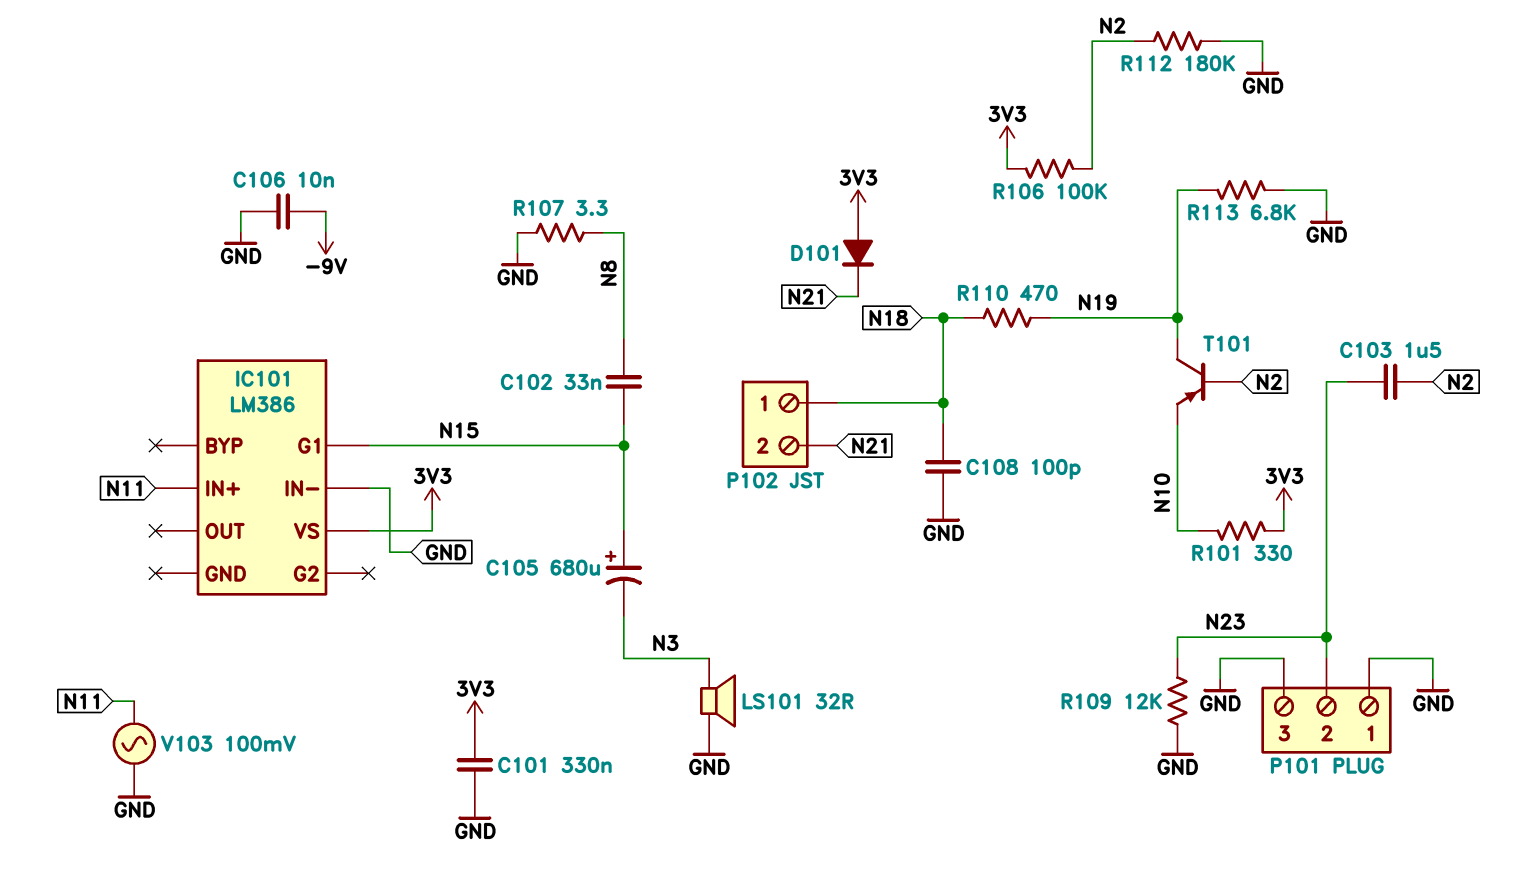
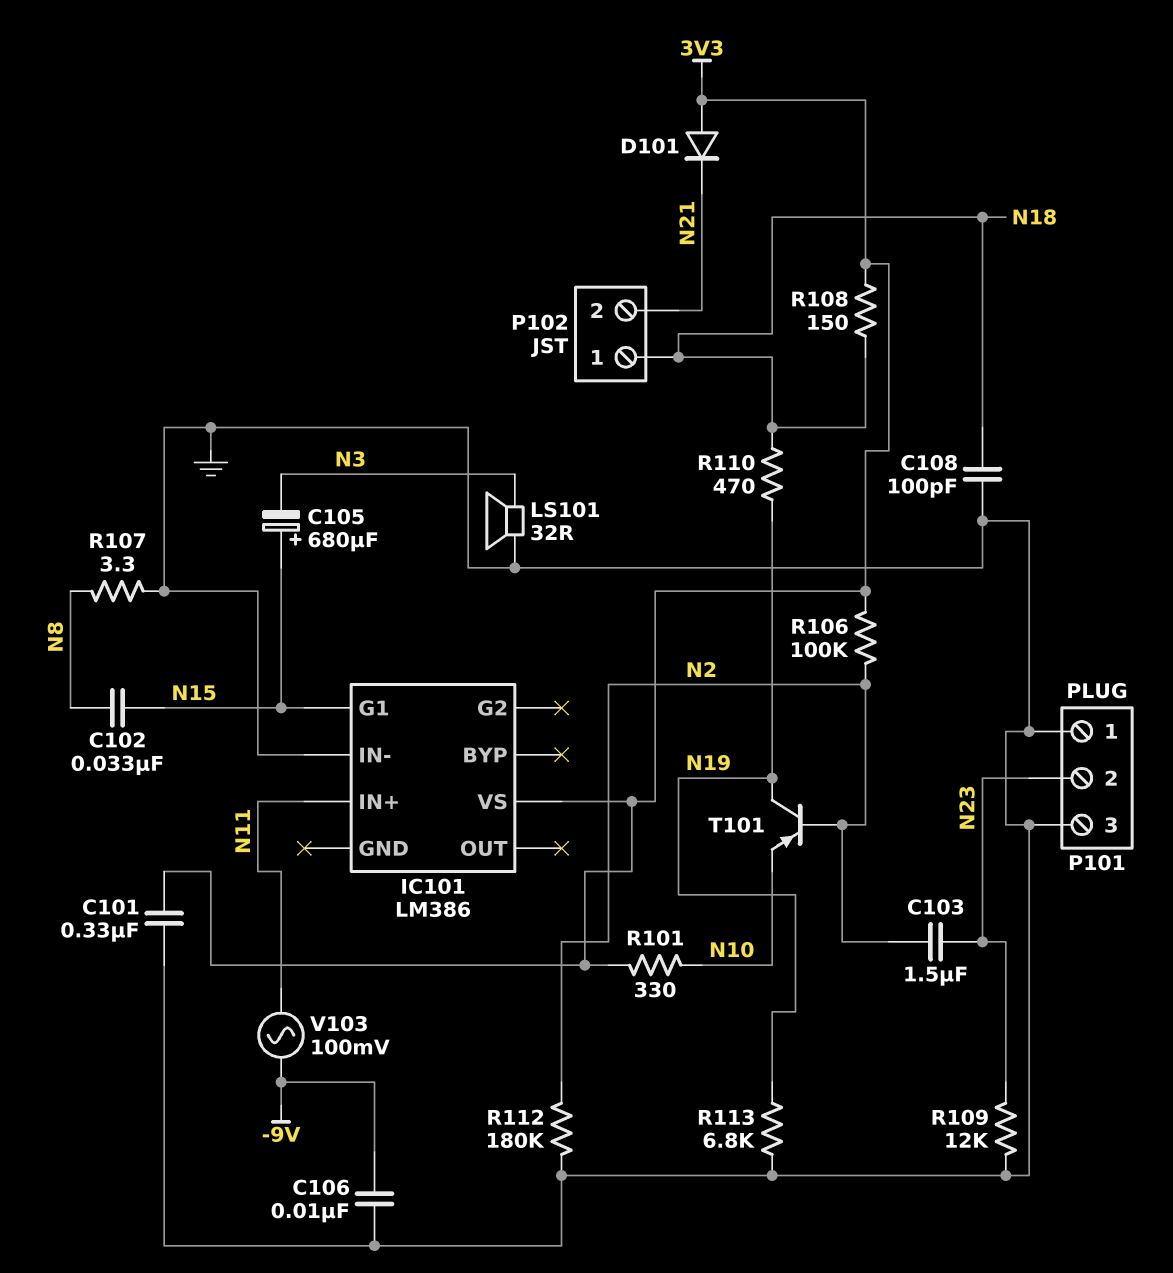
R108: none -> 150 (3V3, N18)
V103: AC 100mV (GND, N11) -> AC 100mV (-9V, N11)

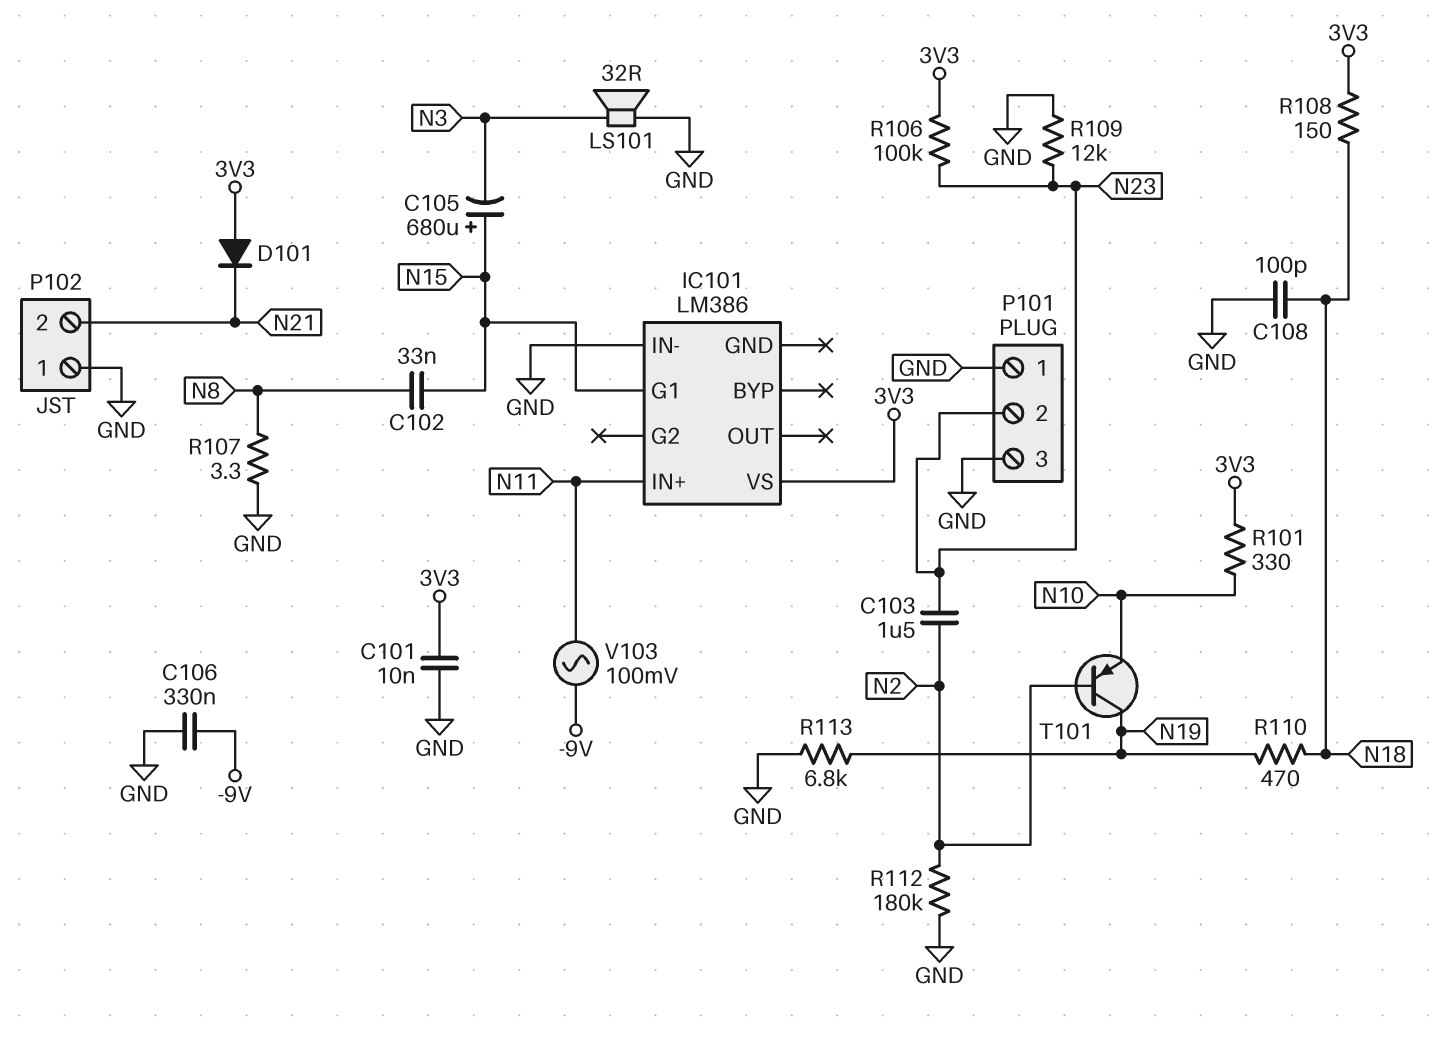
C101: 330nF (3V3, GND) -> 10nF (3V3, GND)
C106: 10nF (-9V, GND) -> 330nF (-9V, GND)
P102 pin 1: N18 -> GND
R106: 100k (3V3, N2) -> 100k (3V3, N23)

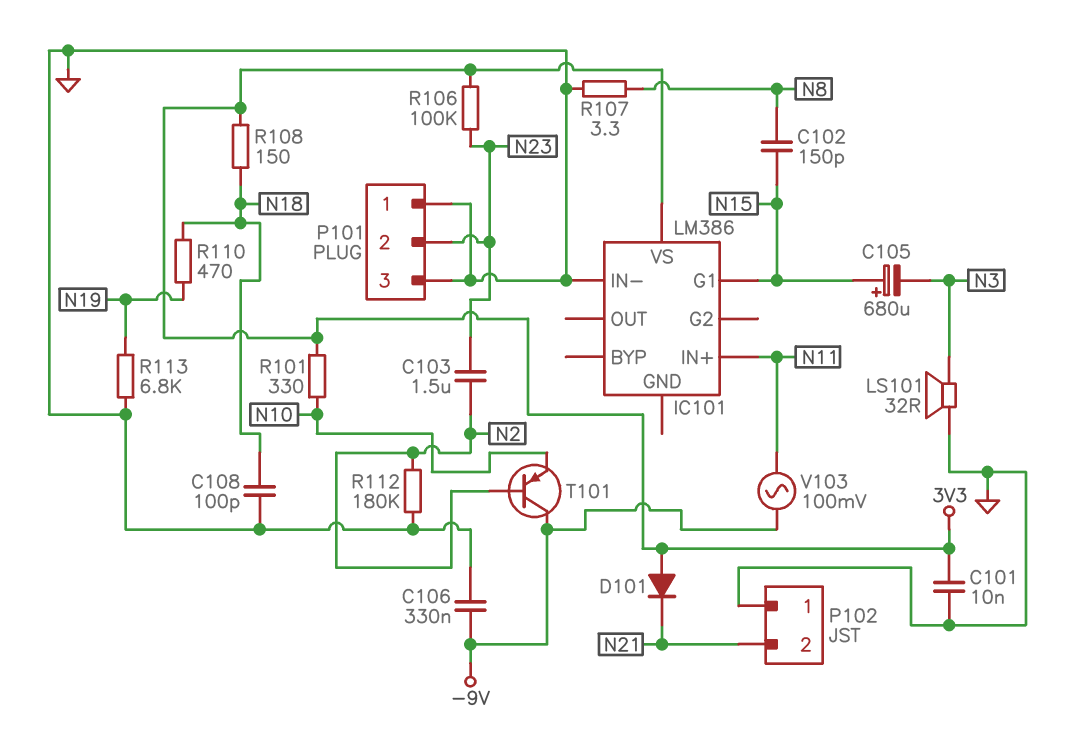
C102: 33nF (N8, N15) -> 150pF (N8, N15)
R109: 12k (GND, N23) -> none
T101: PNP (B N2, C N19, E N10) -> PNP (B N2, C -9V, E N10)

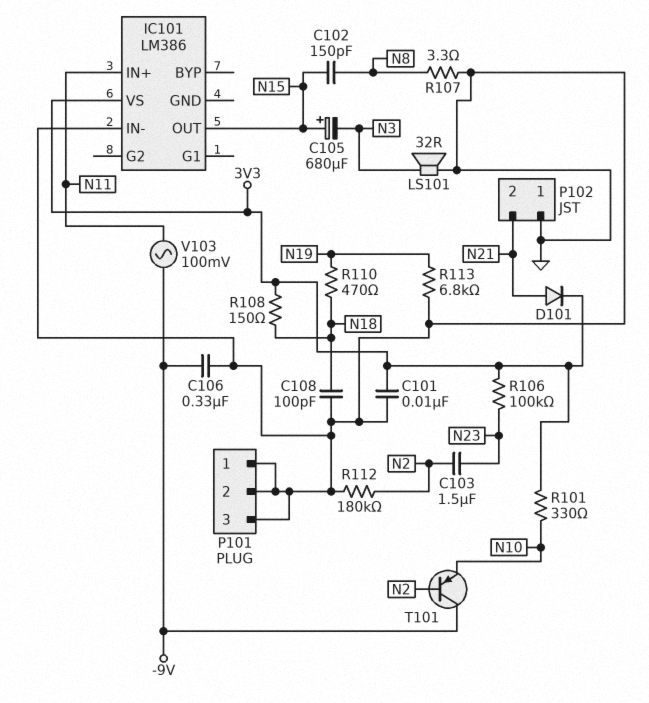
D101: diode (A 3V3, K N21) -> diode (A N21, K 3V3)
IC101 pin G1: N15 -> none
IC101 pin OUT: none -> N15
P101 pin 2: N23 -> GND

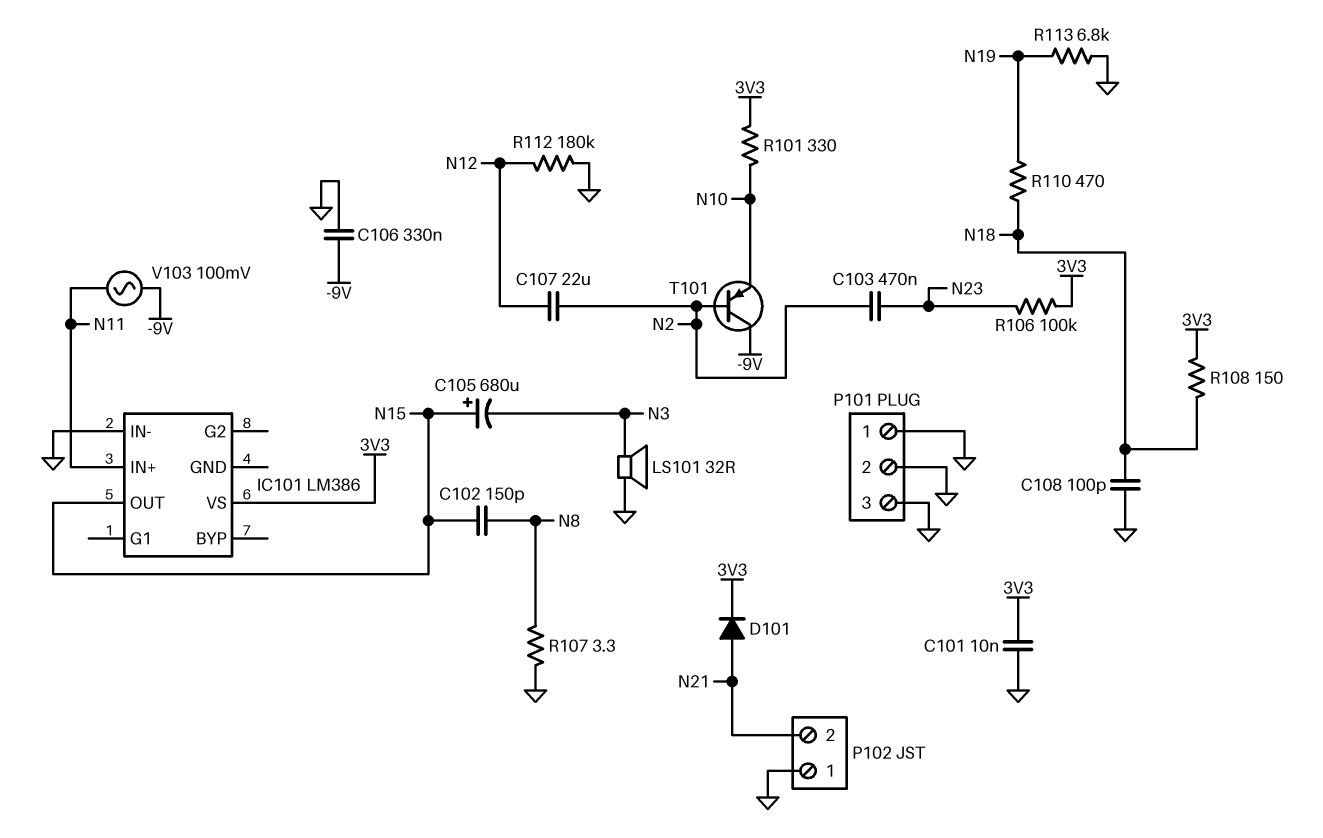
C103: 1.5uF (N2, N23) -> 470nF (N2, N23)
C107: none -> 22uF (N2, N12)
R112: 180k (GND, N2) -> 180k (GND, N12)

